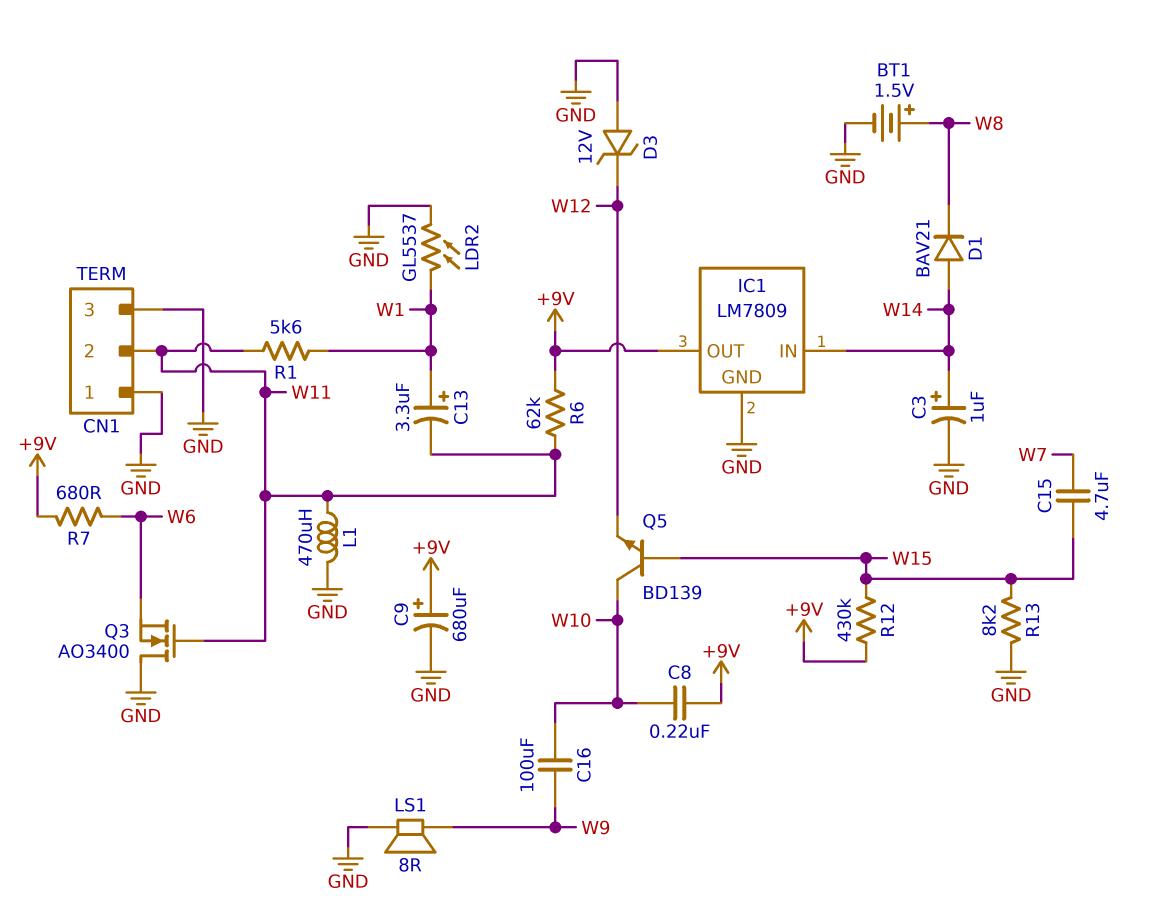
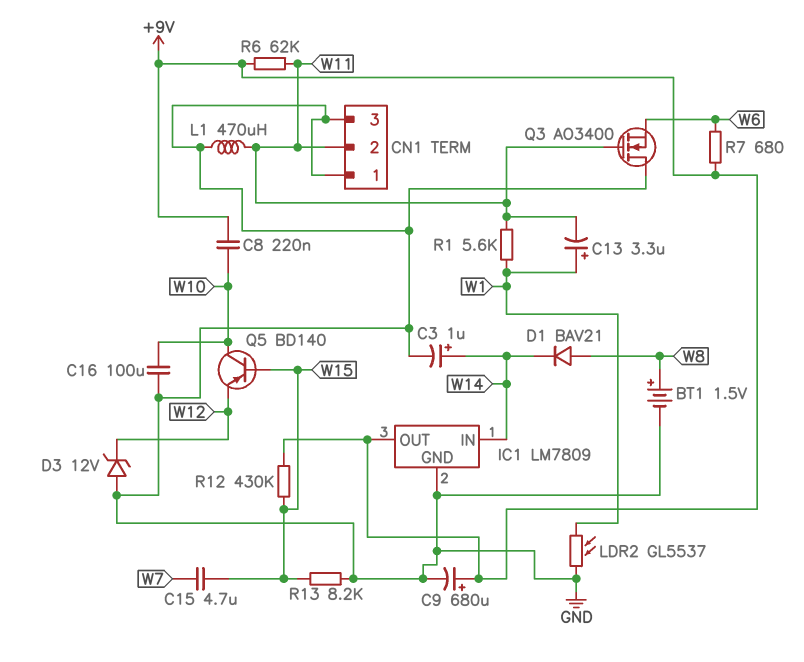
C16: 100uF (W9, W10) -> 100uF (GND, W10)
D1: diode BAV21 (A W14, K W8) -> diode BAV21 (A W8, K W14)
LS1: speaker 8R (GND, W9) -> none
Q5: NPN BD139 (B W15, C W10, E W12) -> PNP BD140 (B W15, C W10, E W12)

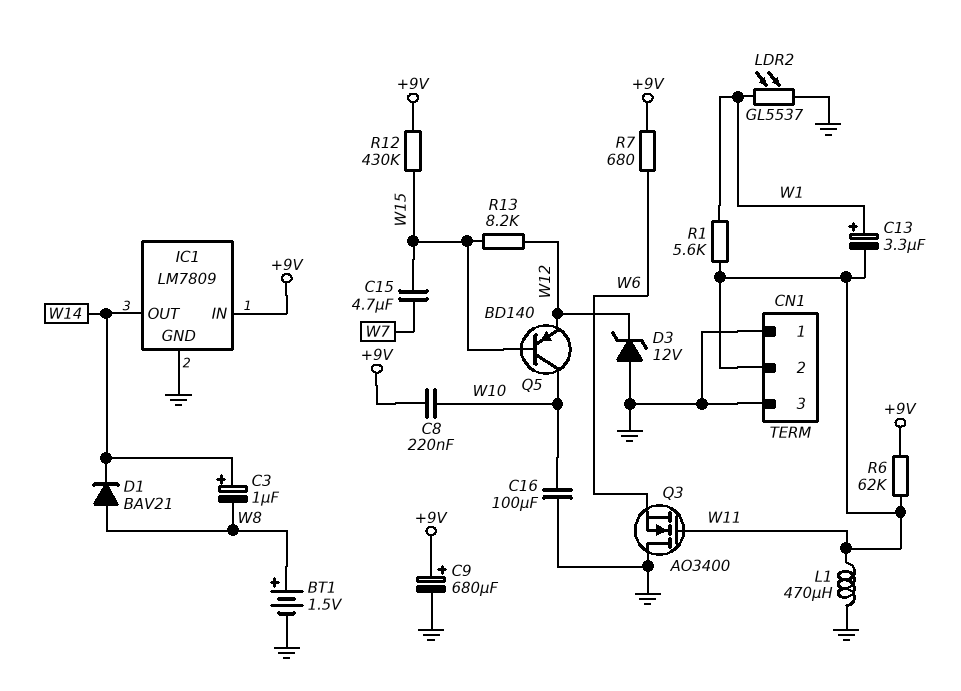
C3: 1uF (plus W14, minus GND) -> 1uF (plus W14, minus W8)
IC1 pin IN: W14 -> +9V
IC1 pin OUT: +9V -> W14
R13: 8.2k (GND, W15) -> 8.2k (W12, W15)

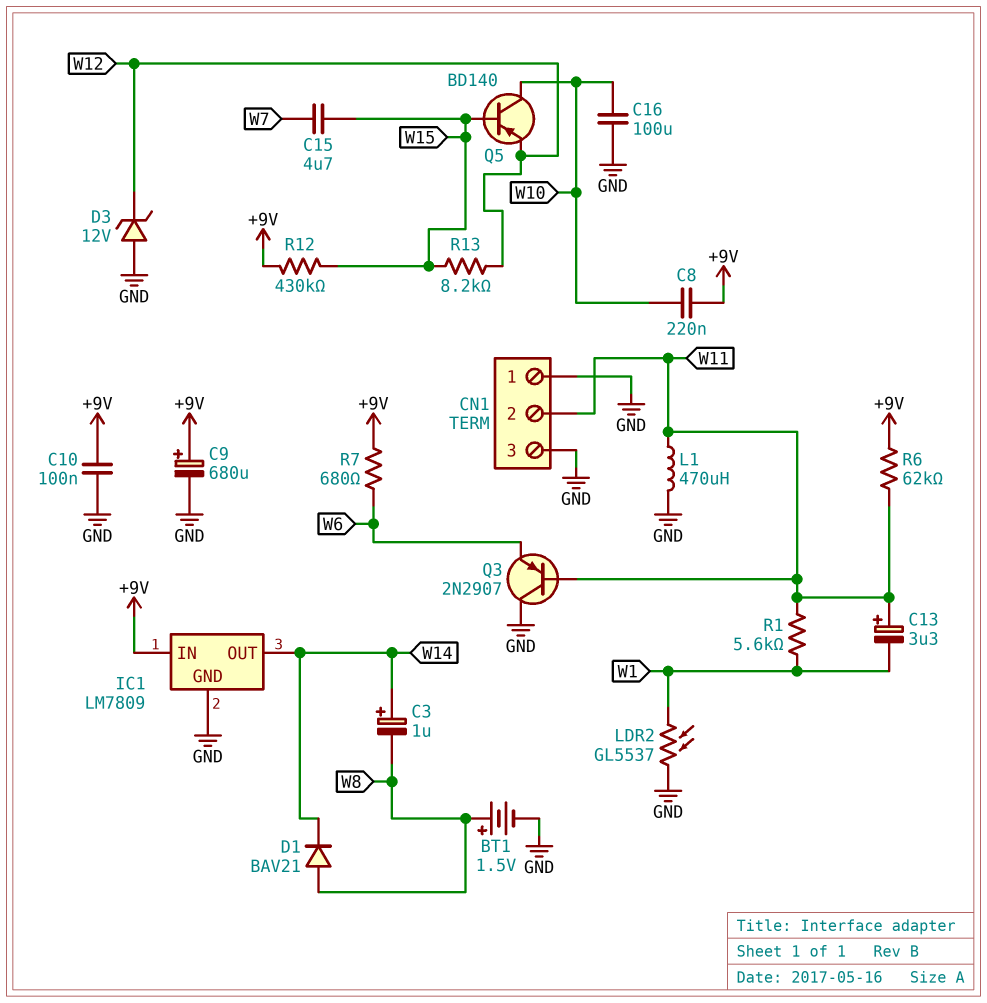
C10: none -> 100nF (+9V, GND)
C13: 3.3uF (plus W1, minus W11) -> 3.3uF (plus W11, minus W1)
Q3: NMOS AO3400 (G W11, D GND, S W6) -> PNP 2N2907 (B W11, C GND, E W6)

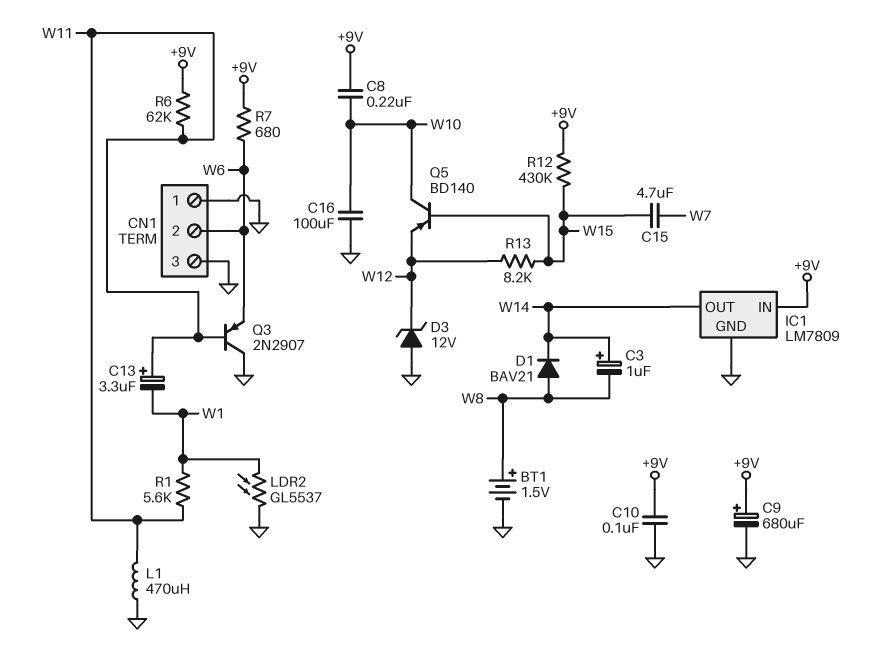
CN1 pin 2: W11 -> W6

